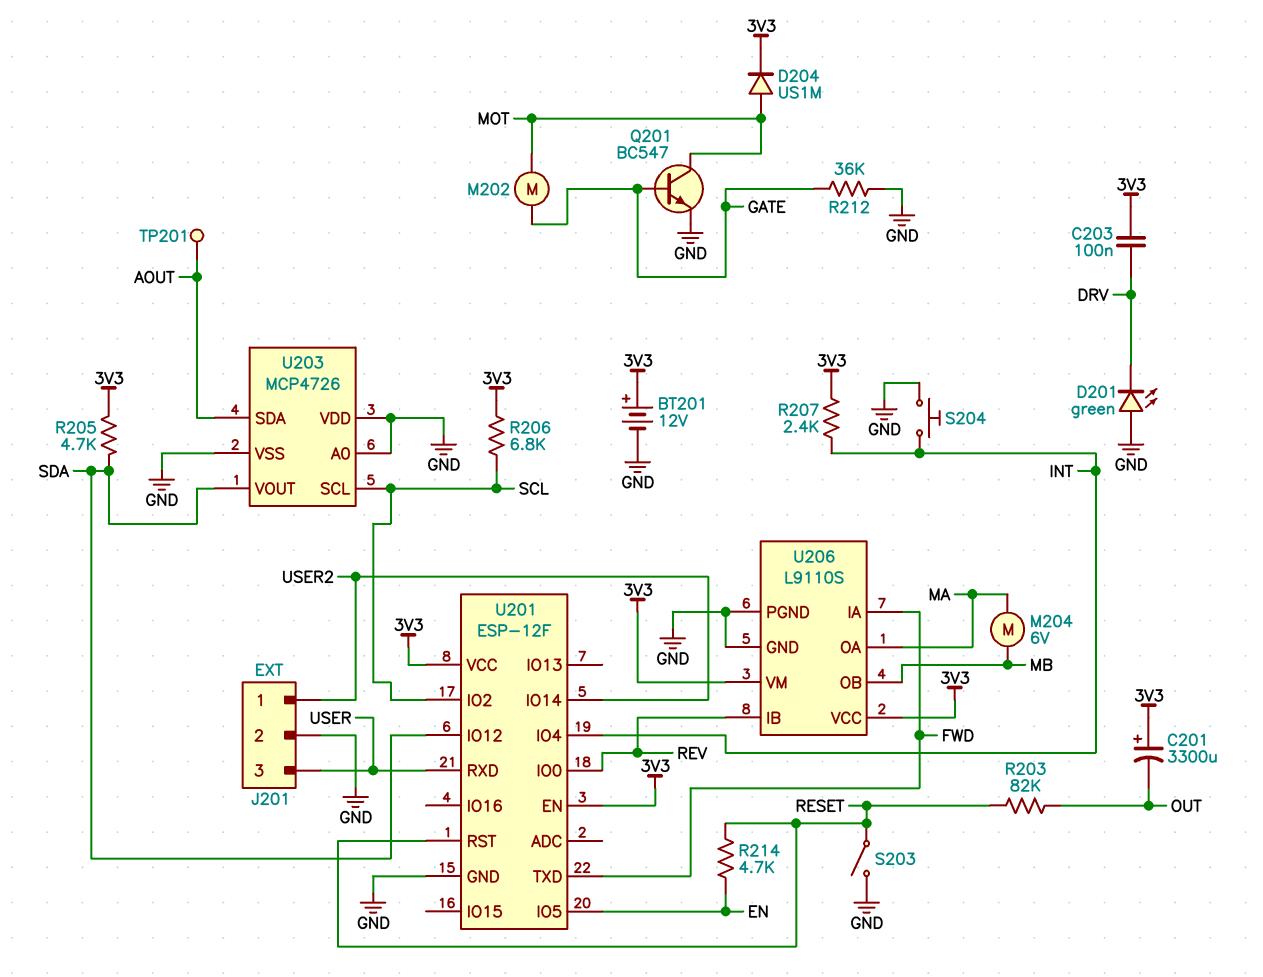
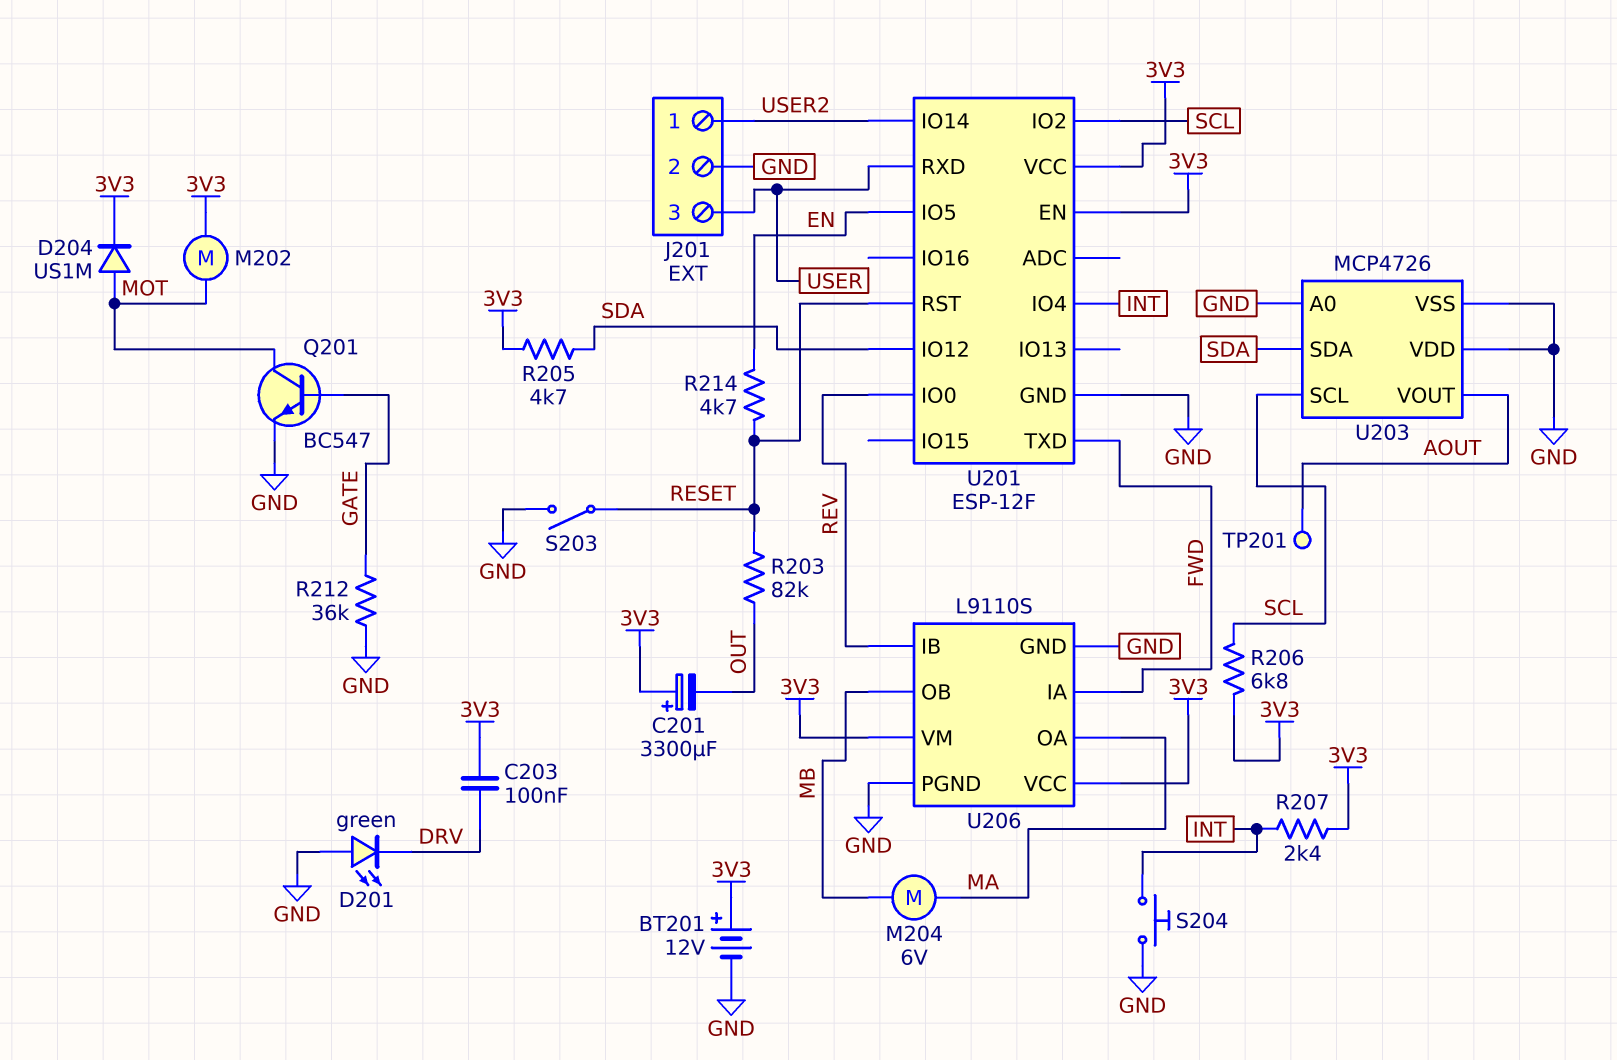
M202: motor (GATE, MOT) -> motor (3V3, MOT)
U203 pin SDA: AOUT -> SDA
U203 pin VOUT: SDA -> AOUT

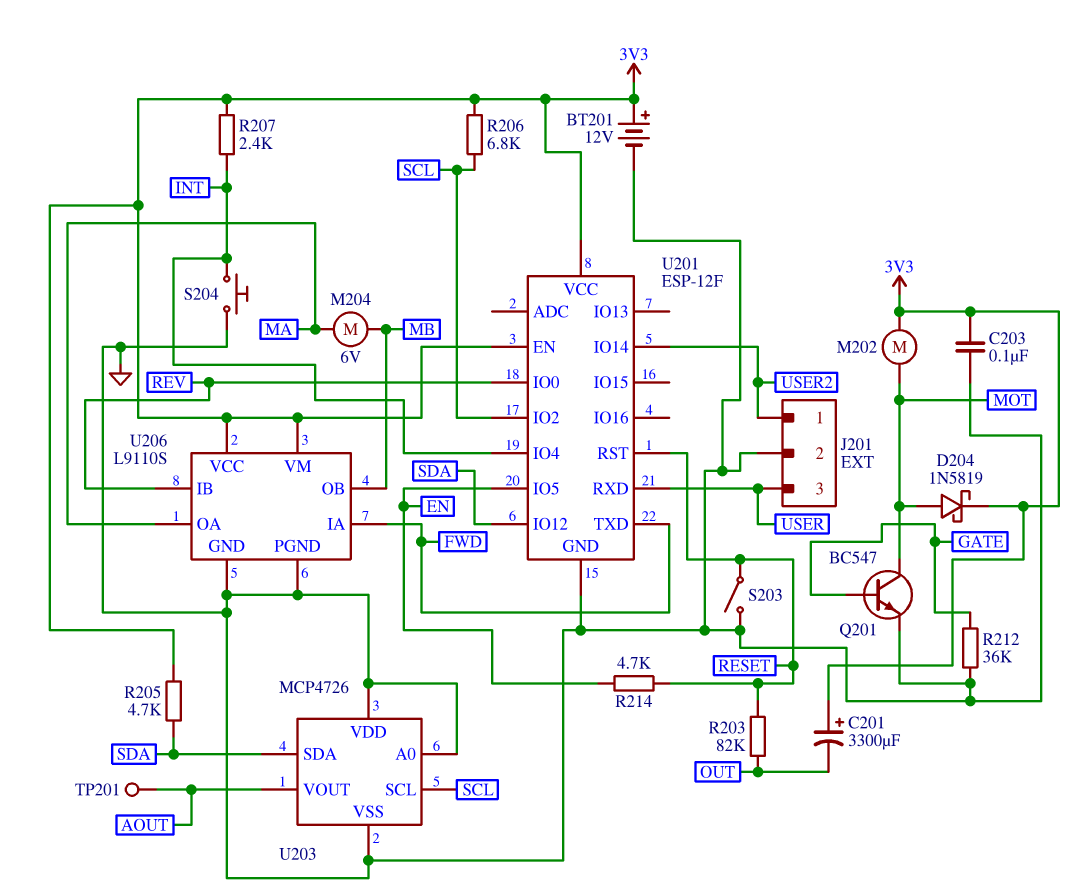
C203: 100nF (3V3, DRV) -> 100nF (3V3, GND)
D201: LED green (A GND, K DRV) -> none
D204: diode US1M (A MOT, K 3V3) -> schottky 1N5819 (A MOT, K 3V3)

